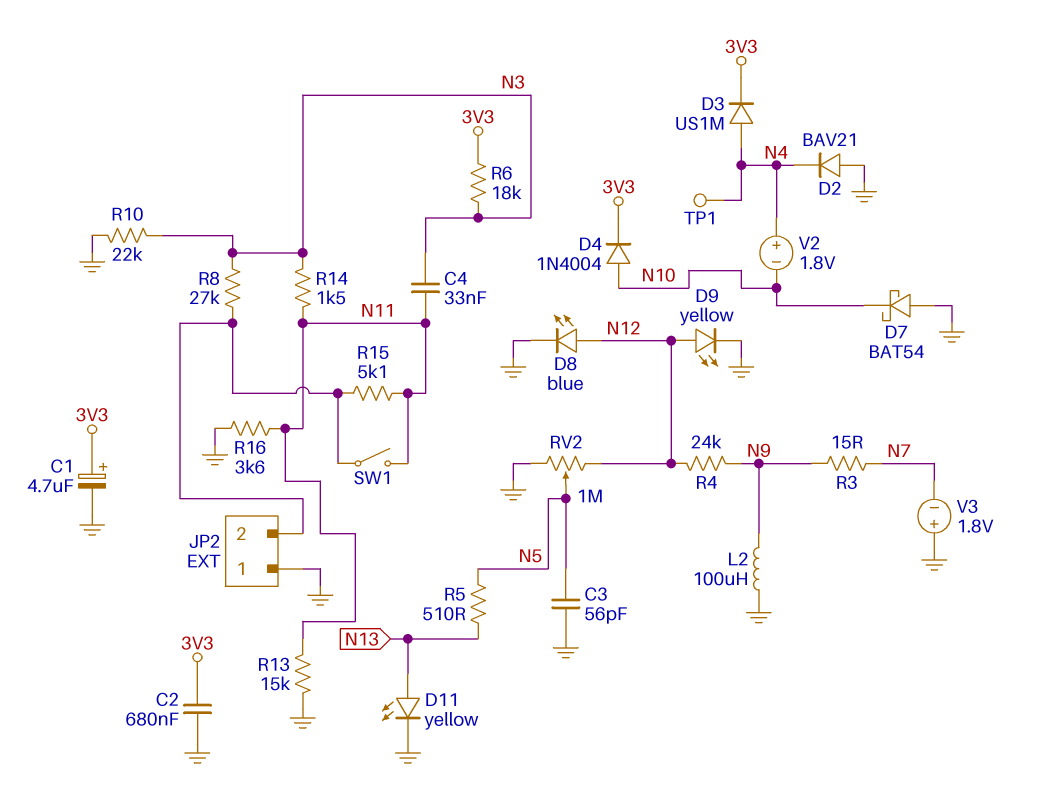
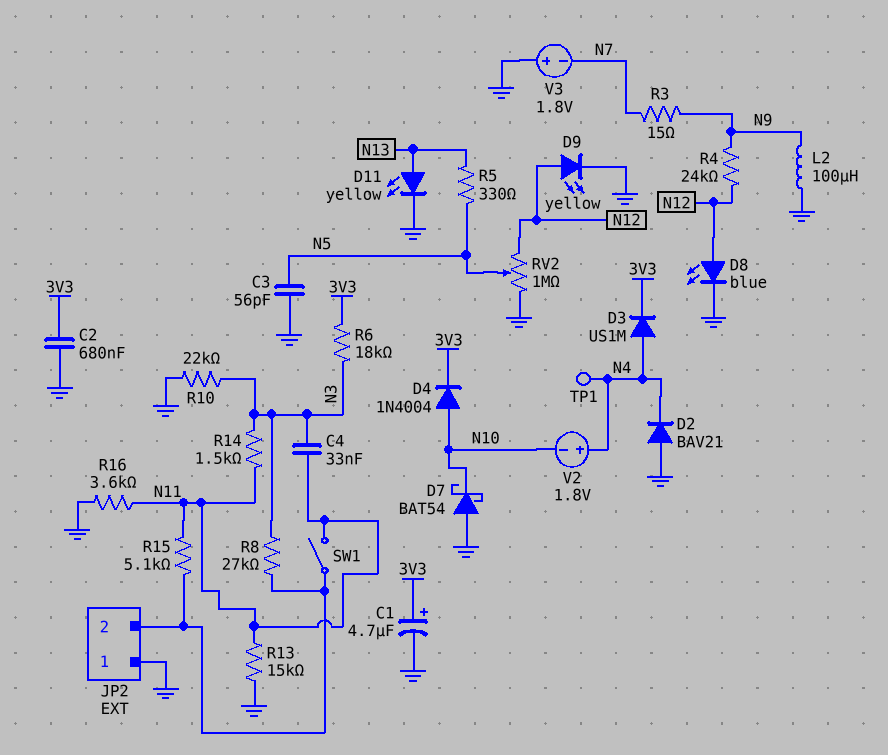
R5: 510 (N5, N13) -> 330 (N5, N13)

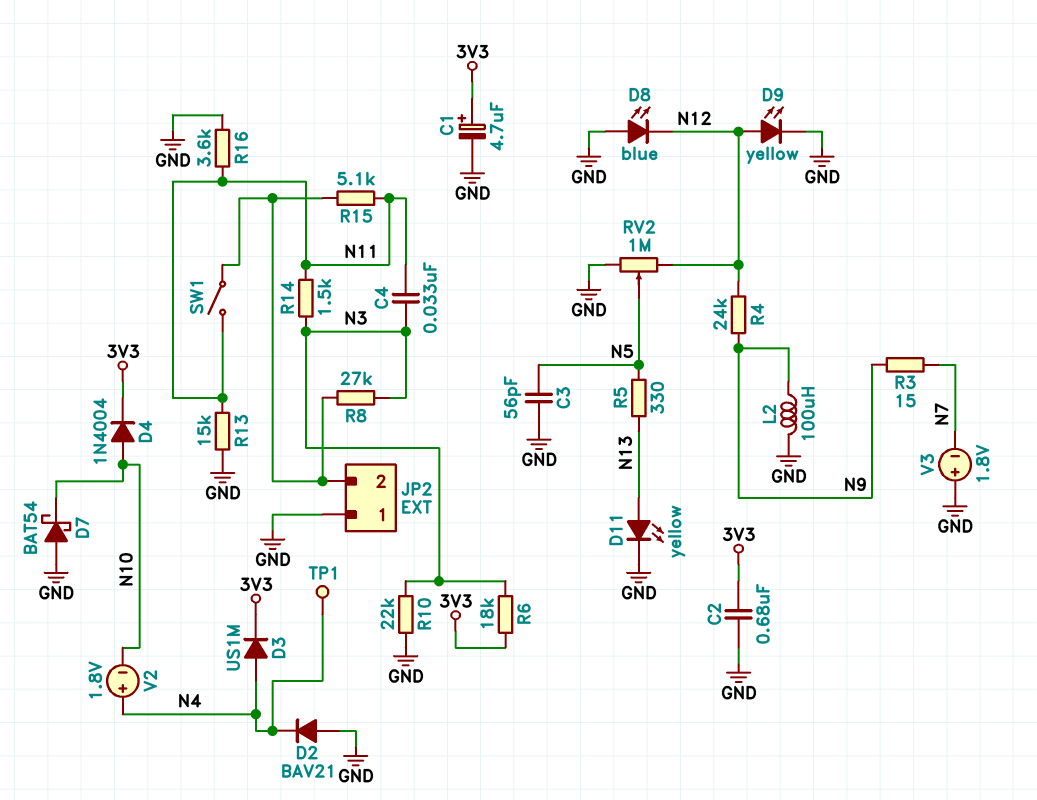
D8: LED blue (A N12, K GND) -> LED blue (A GND, K N12)

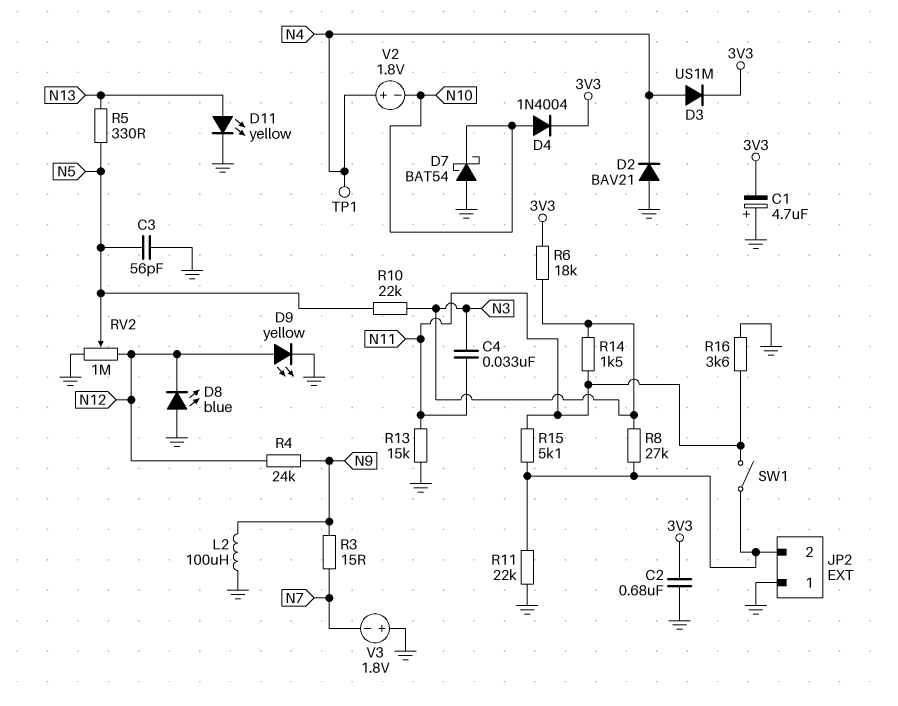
C1: 4.7uF (plus 3V3, minus GND) -> 4.7uF (plus GND, minus 3V3)
R10: 22k (GND, N3) -> 22k (N3, N5)
R11: none -> 22k (GND, JP2/2)

